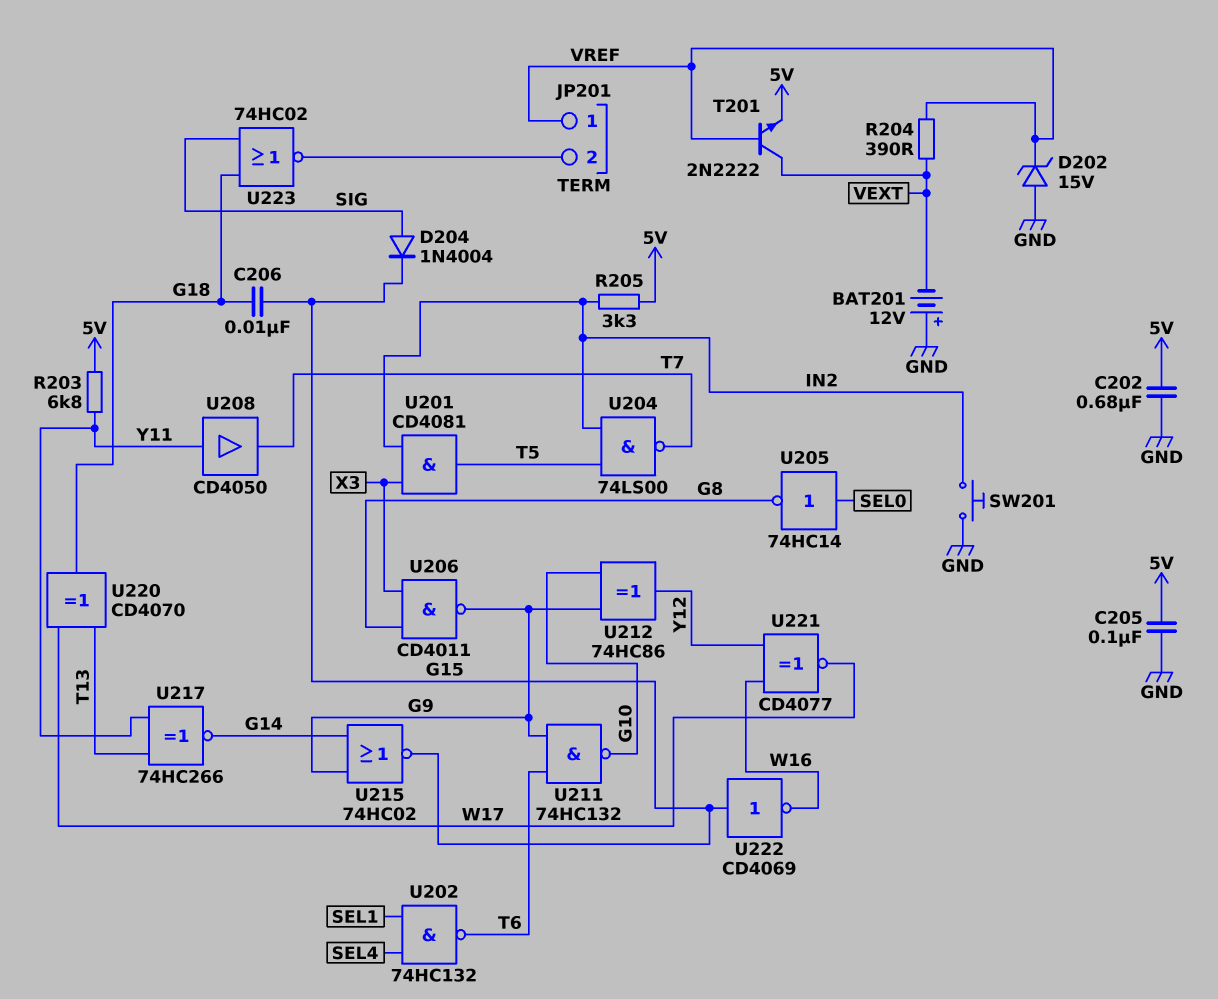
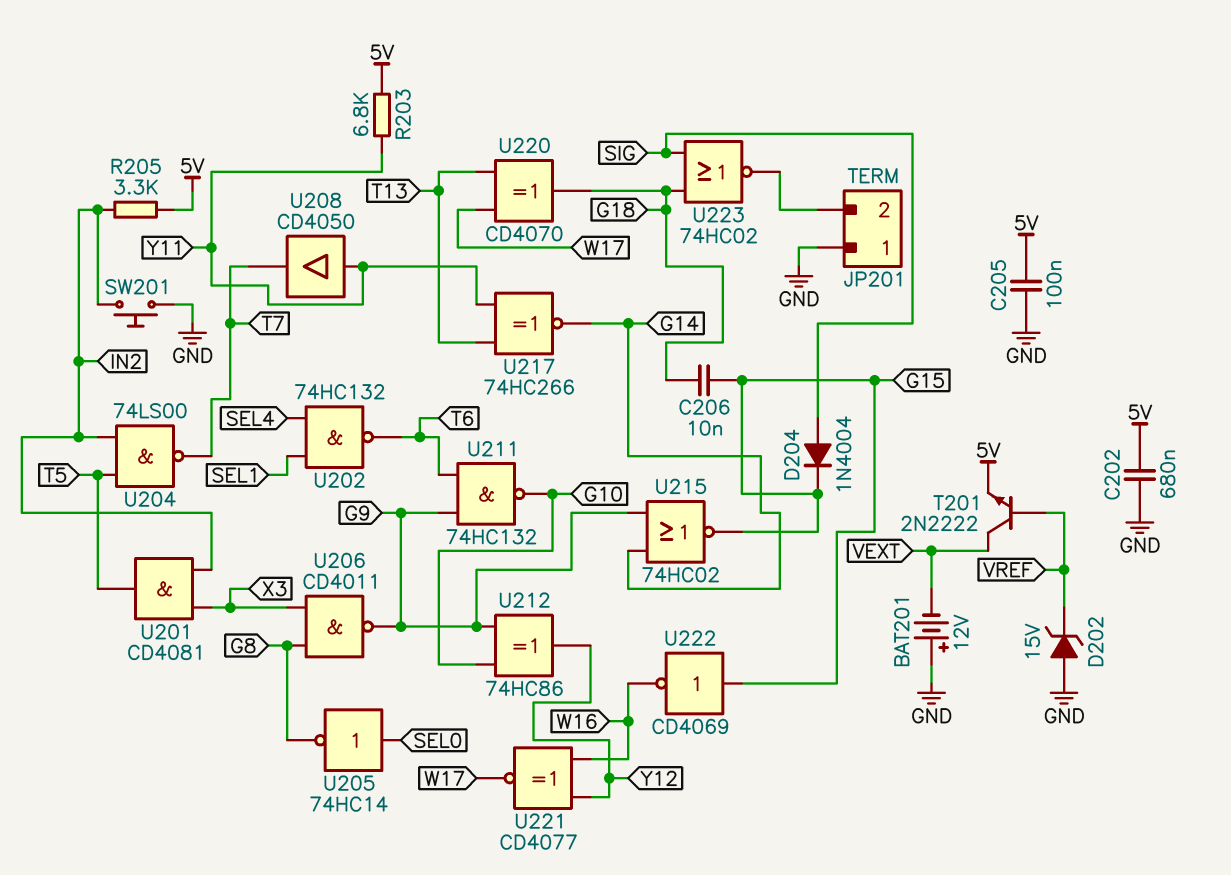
JP201 pin 1: VREF -> GND
R204: 390 (VEXT, VREF) -> none

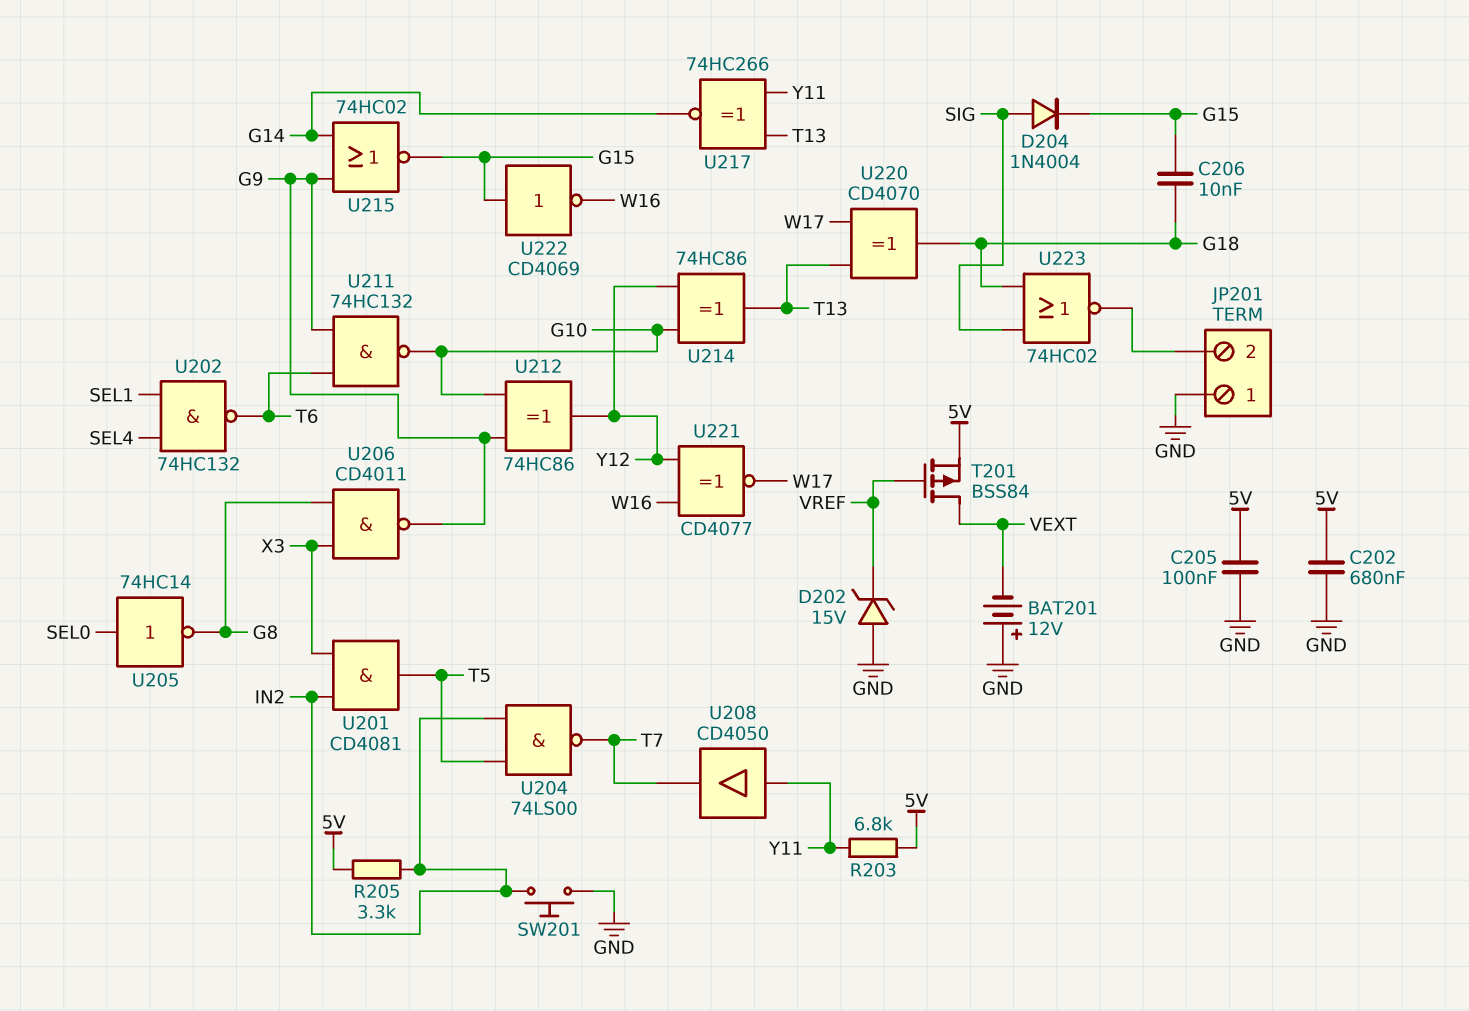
T201: NPN 2N2222 (B VREF, C VEXT, E 5V) -> PMOS BSS84 (G VREF, D VEXT, S 5V)
U214: none -> XOR 74HC86 (in G10, in Y12, out T13)

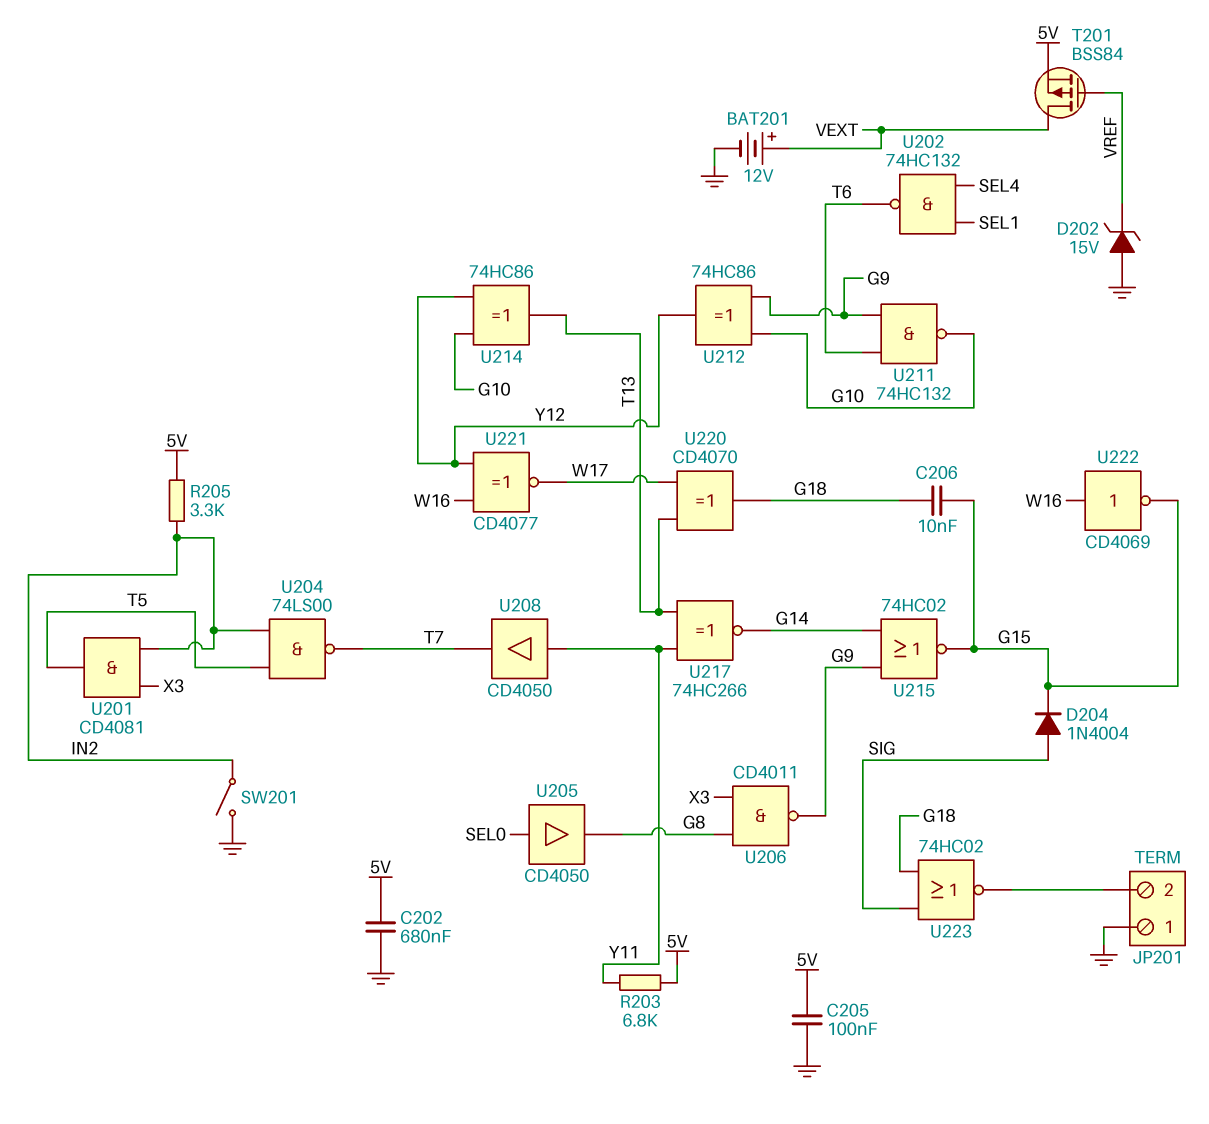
BAT201: 12V (plus GND, minus VEXT) -> 12V (plus VEXT, minus GND)
SW201: button (GND, IN2) -> switch (GND, IN2)
U205: NOT 74HC14 (in SEL0, out G8) -> buffer CD4050 (in SEL0, out G8)
U222: NOT CD4069 (in G15, out W16) -> NOT CD4069 (in W16, out G15)

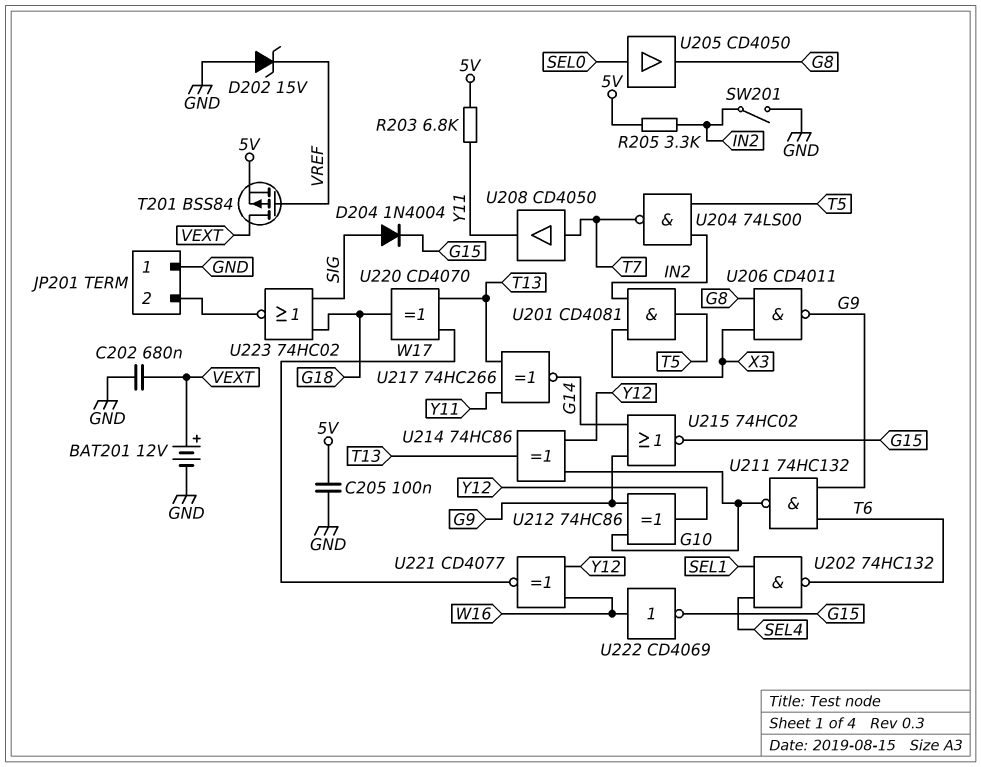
C202: 680nF (5V, GND) -> 680nF (GND, VEXT)
C206: 10nF (G15, G18) -> none
U208: buffer CD4050 (in Y11, out T7) -> buffer CD4050 (in T7, out Y11)

